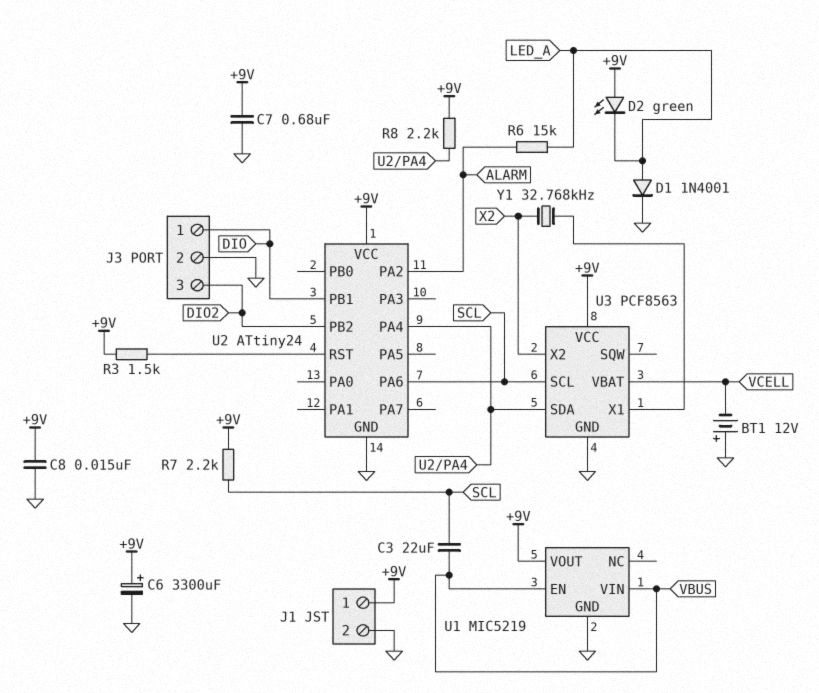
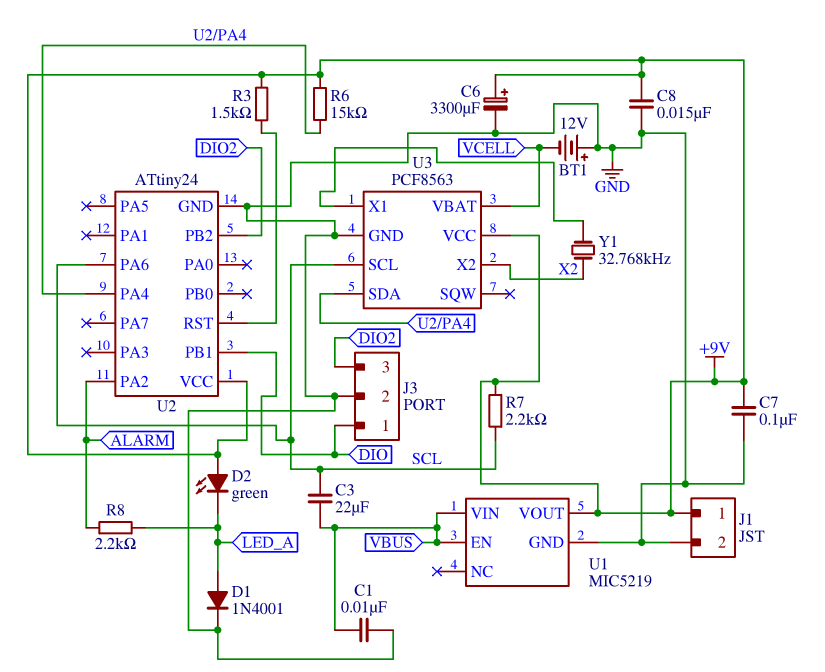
C1: none -> 10nF (GND, VBUS)
C7: 680nF (+9V, GND) -> 100nF (+9V, GND)
R6: 15k (ALARM, LED_A) -> 15k (+9V, U2/PA4)
R8: 2.2k (+9V, U2/PA4) -> 2.2k (ALARM, LED_A)

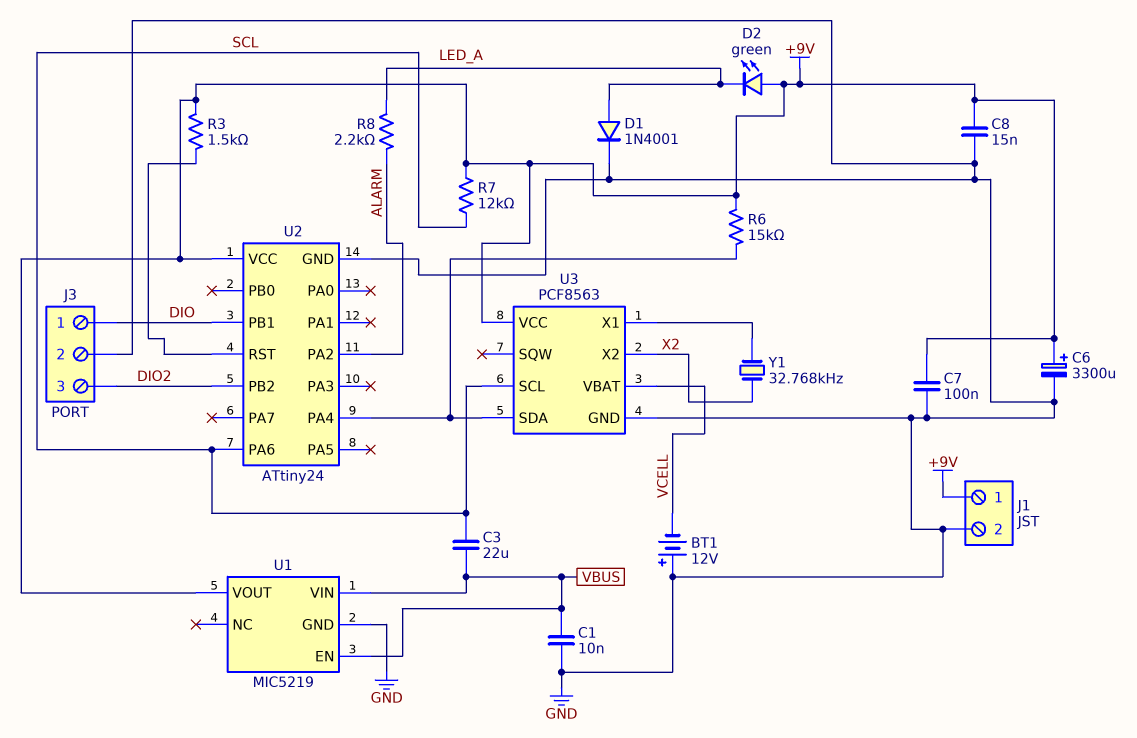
R7: 2.2k (+9V, SCL) -> 12k (+9V, SCL)

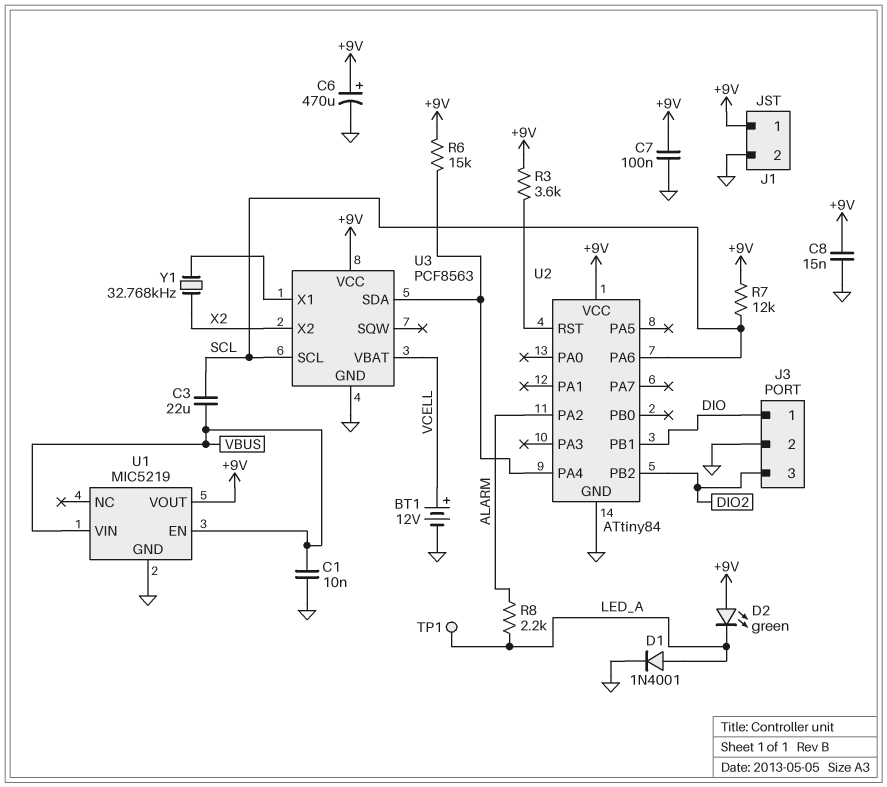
BT1: 12V (plus GND, minus VCELL) -> 12V (plus VCELL, minus GND)
C6: 3300uF (plus +9V, minus GND) -> 470uF (plus +9V, minus GND)
R3: 1.5k (+9V, U2/RST) -> 3.6k (+9V, U2/RST)
TP1: none -> test point (LED_A)
U2: ATtiny24 -> ATtiny84

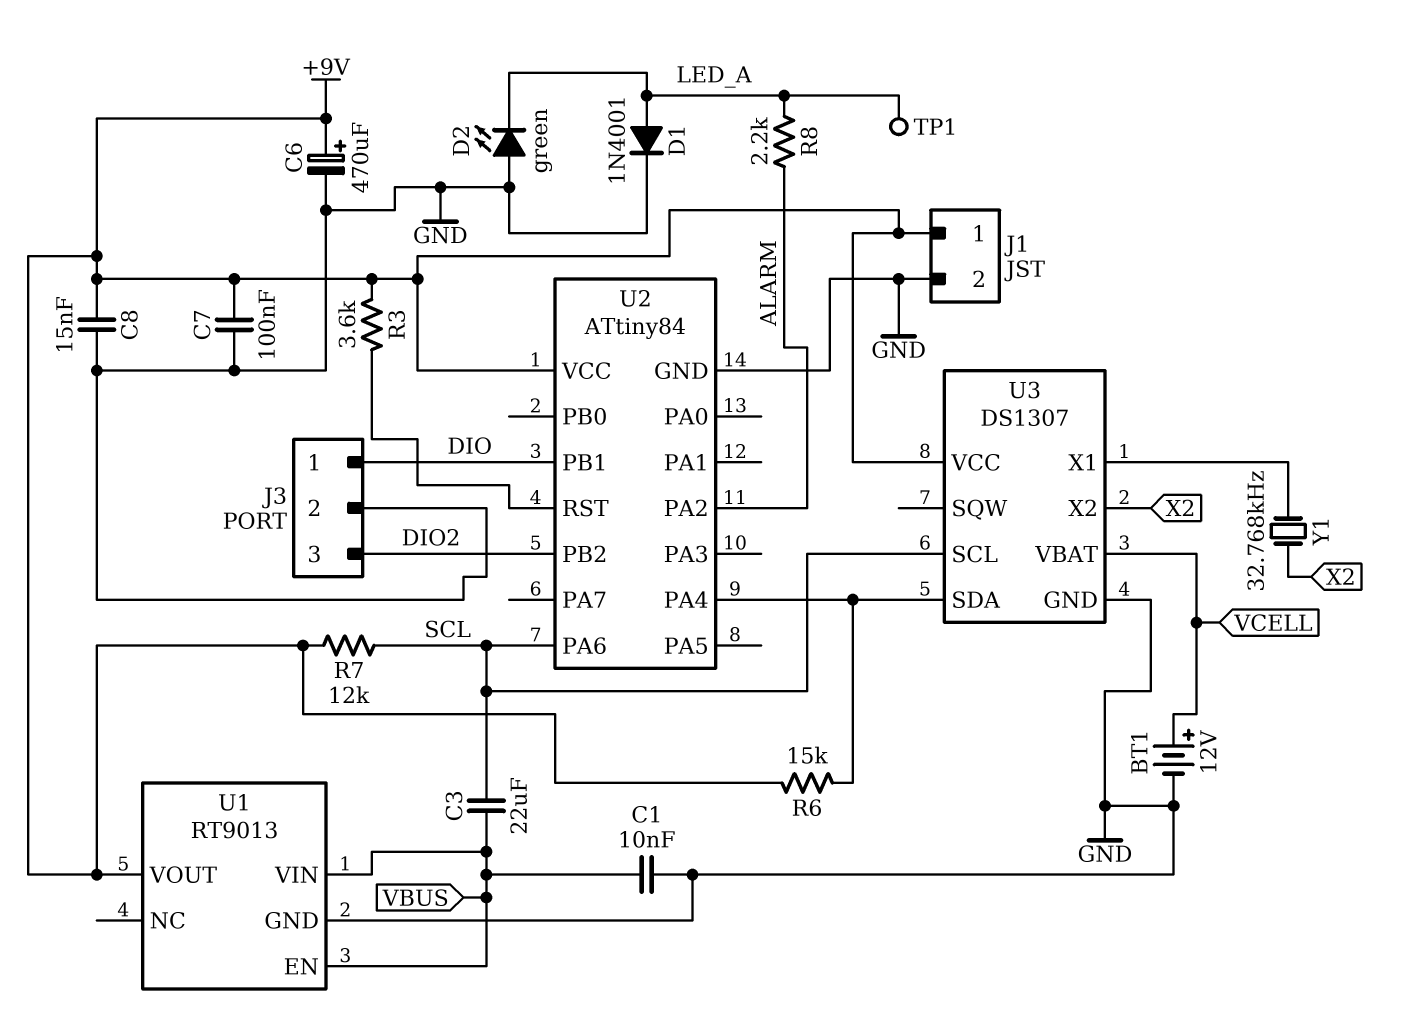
D2: LED green (A +9V, K LED_A) -> LED green (A GND, K LED_A)
U1: MIC5219 -> RT9013
U3: PCF8563 -> DS1307

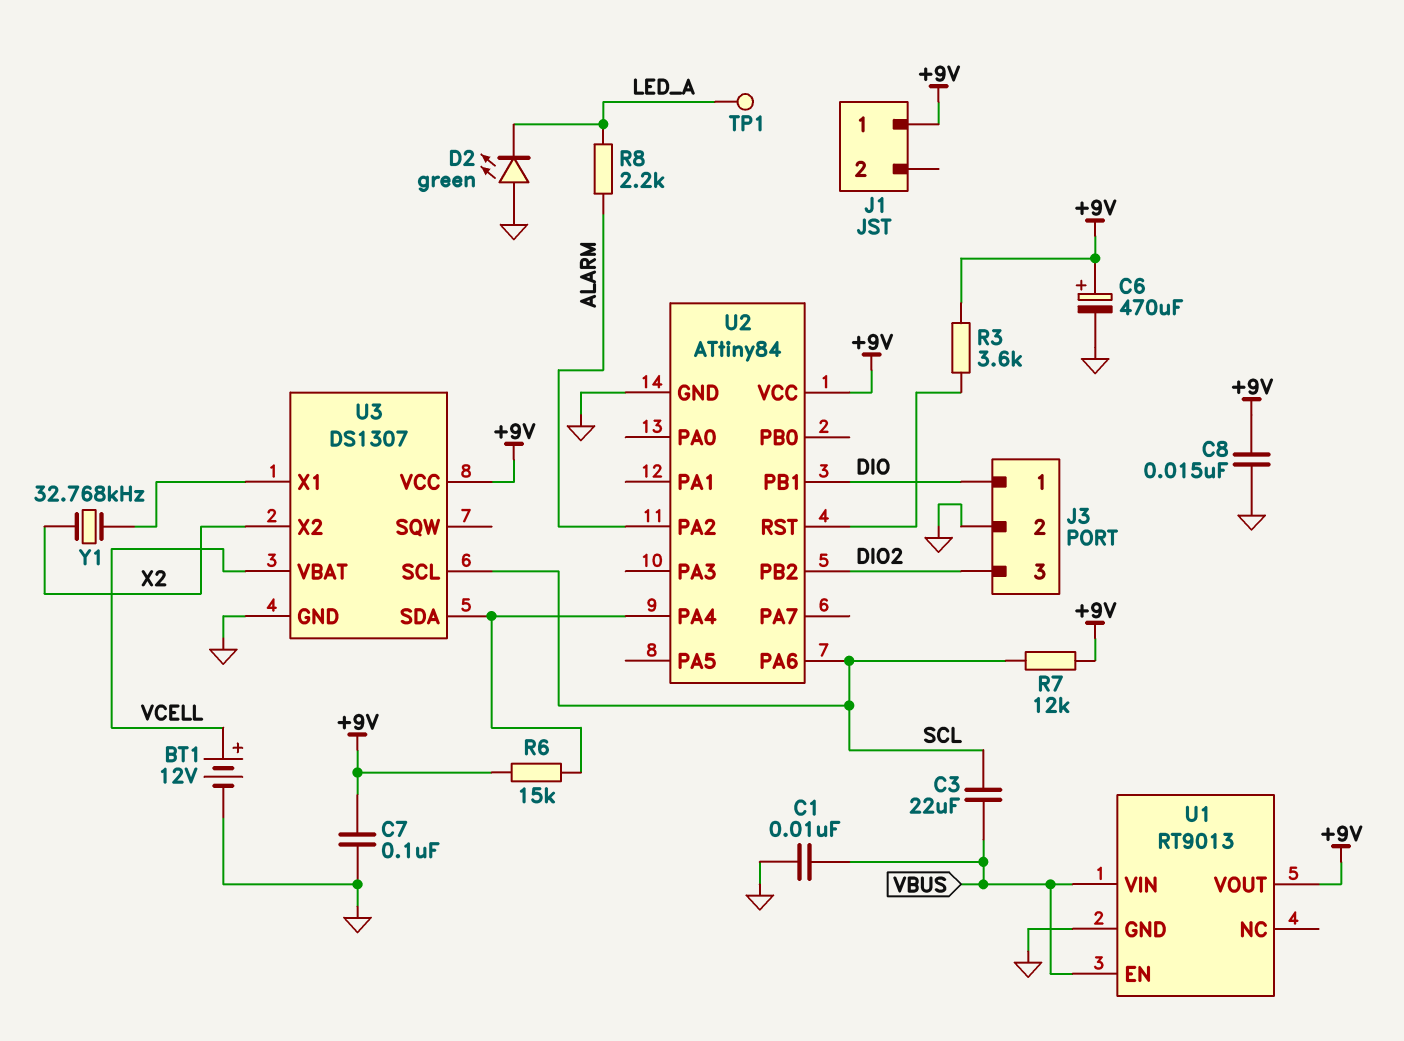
D1: diode 1N4001 (A LED_A, K GND) -> none
J1 pin 2: GND -> none

